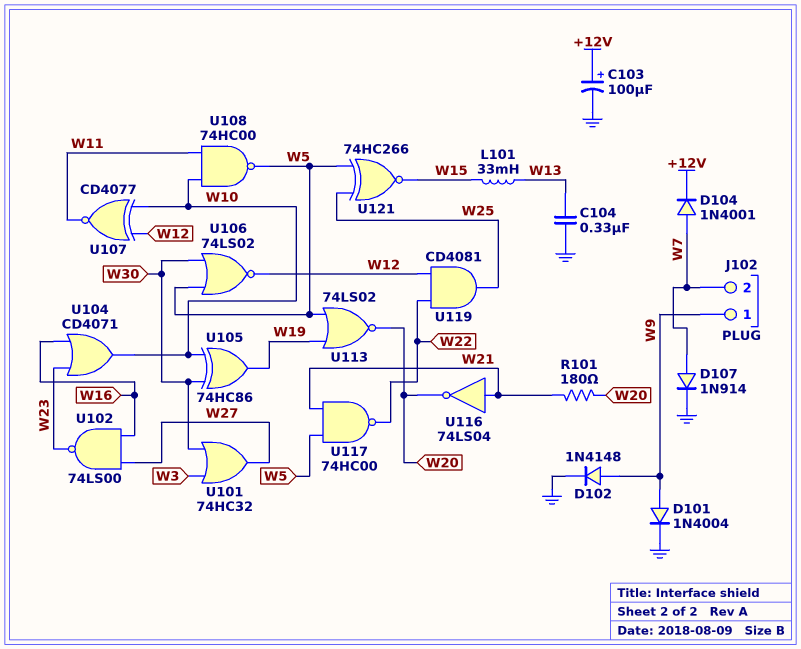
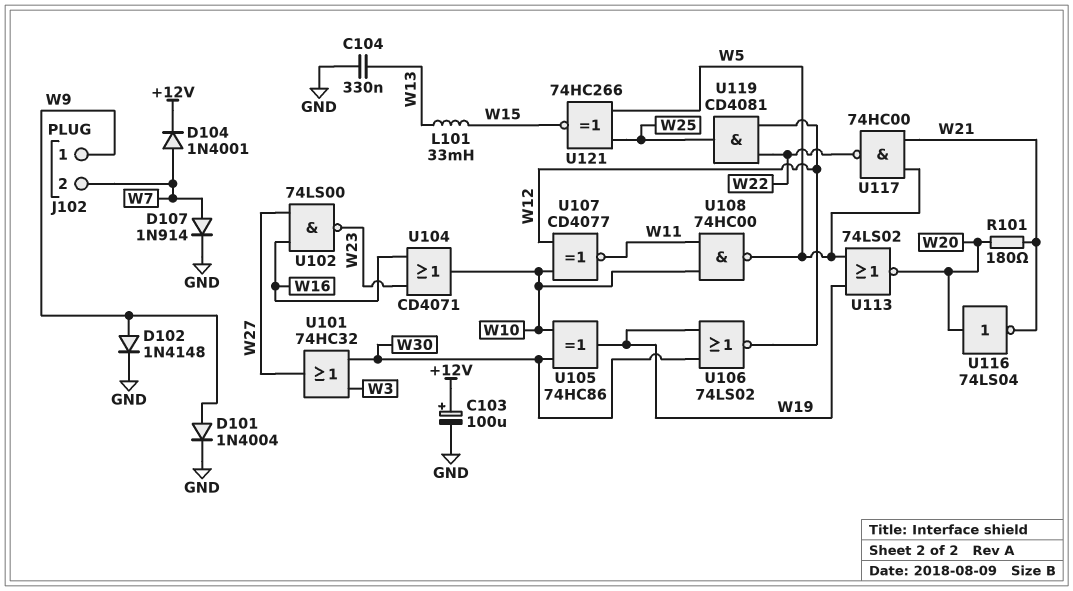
U106: NOR 74LS02 (in W5, in W30, out W12) -> NOR 74LS02 (in W19, in W30, out W12)
U116: NOT 74LS04 (in W21, out W20) -> NOT 74LS04 (in W20, out W21)

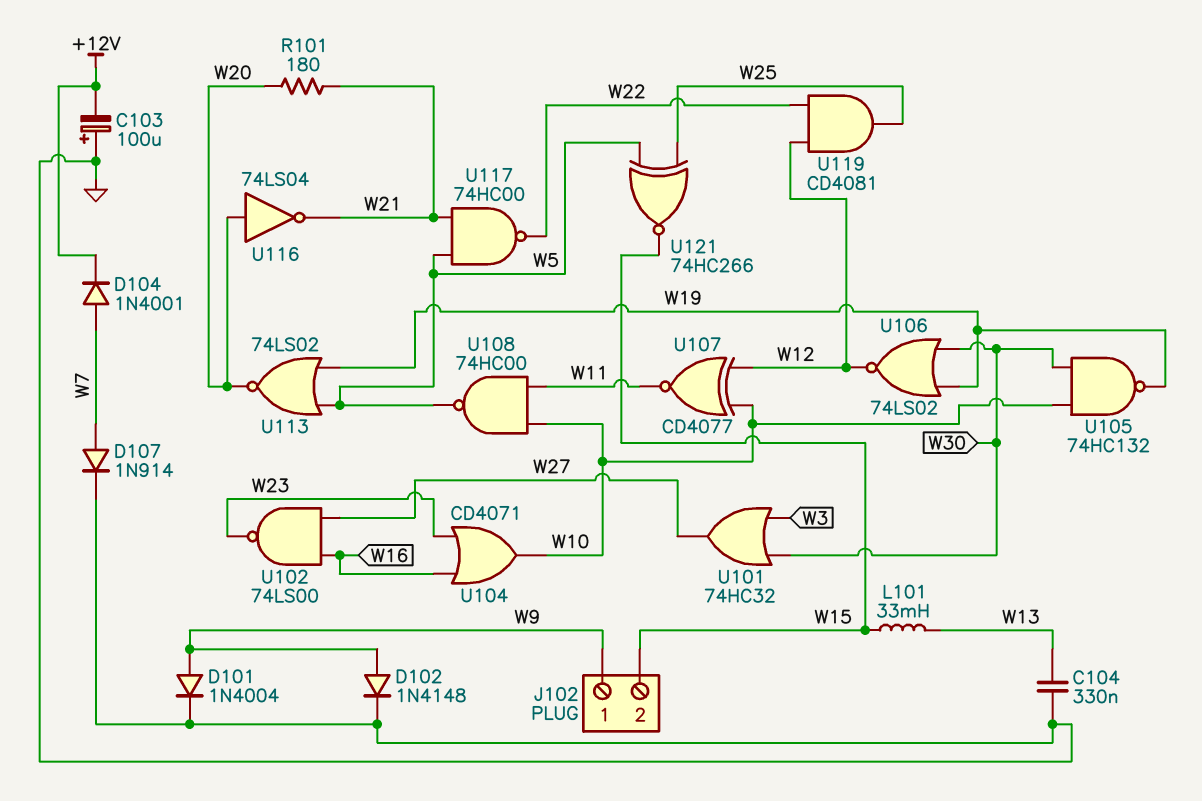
C103: 100uF (plus +12V, minus GND) -> 100uF (plus GND, minus +12V)
J102 pin 2: W7 -> W15
U105: XOR 74HC86 (in W10, in W30, out W19) -> NAND 74HC132 (in W10, in W30, out W19)

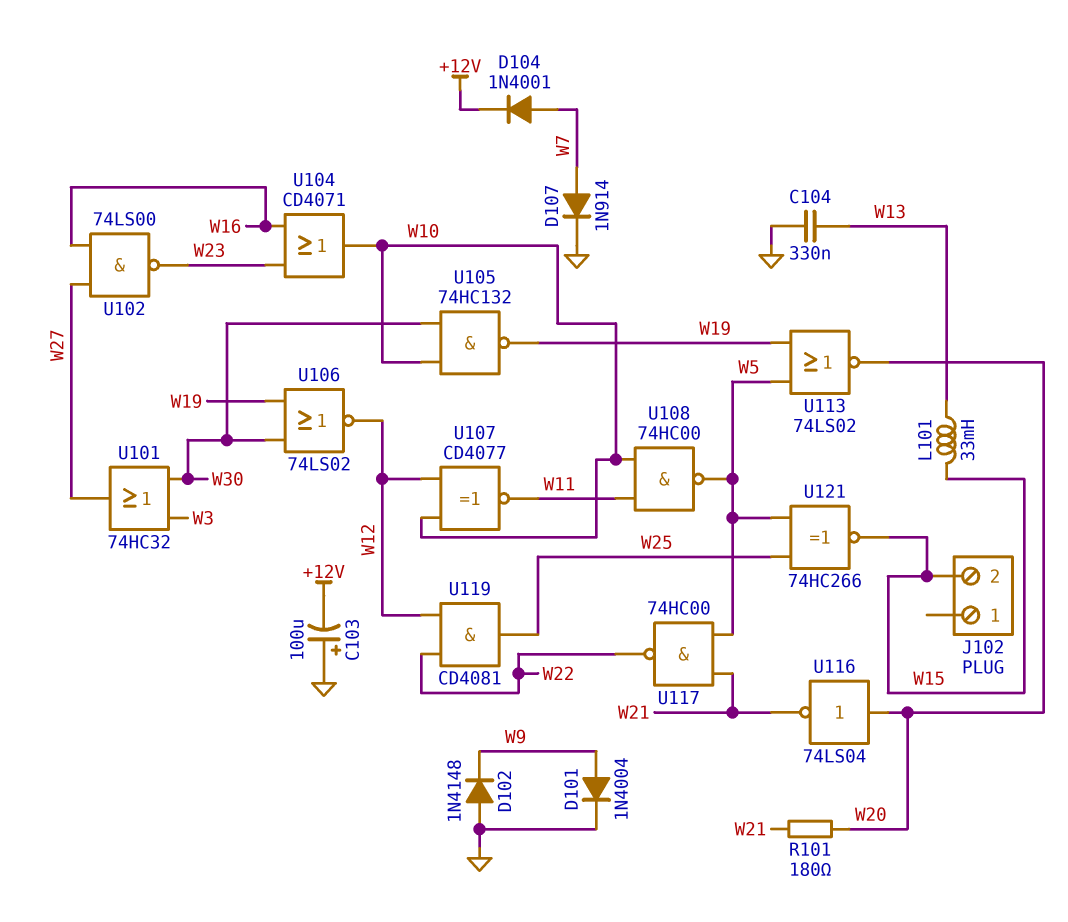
D102: diode 1N4148 (A W9, K GND) -> diode 1N4148 (A GND, K W9)
J102 pin 1: W9 -> none

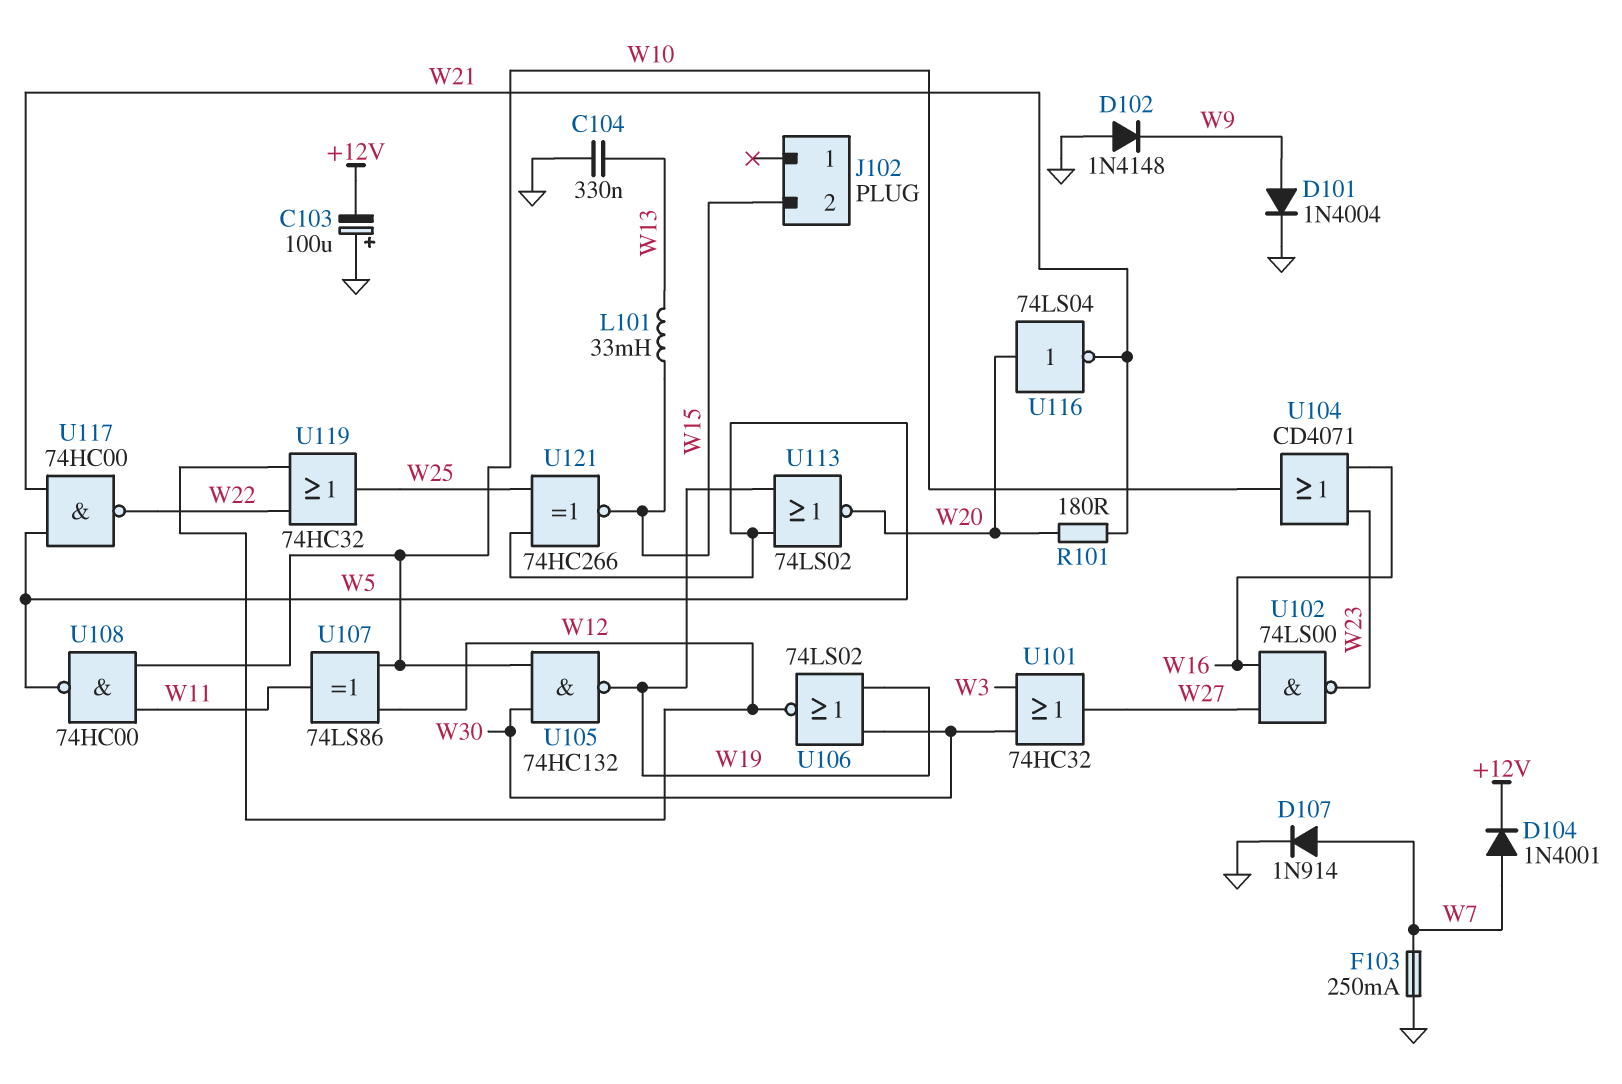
F103: none -> 250mA (GND, W7)
U107: XNOR CD4077 (in W10, in W12, out W11) -> XOR 74LS86 (in W10, in W12, out W11)
U119: AND CD4081 (in W12, in W22, out W25) -> OR 74HC32 (in W12, in W22, out W25)

